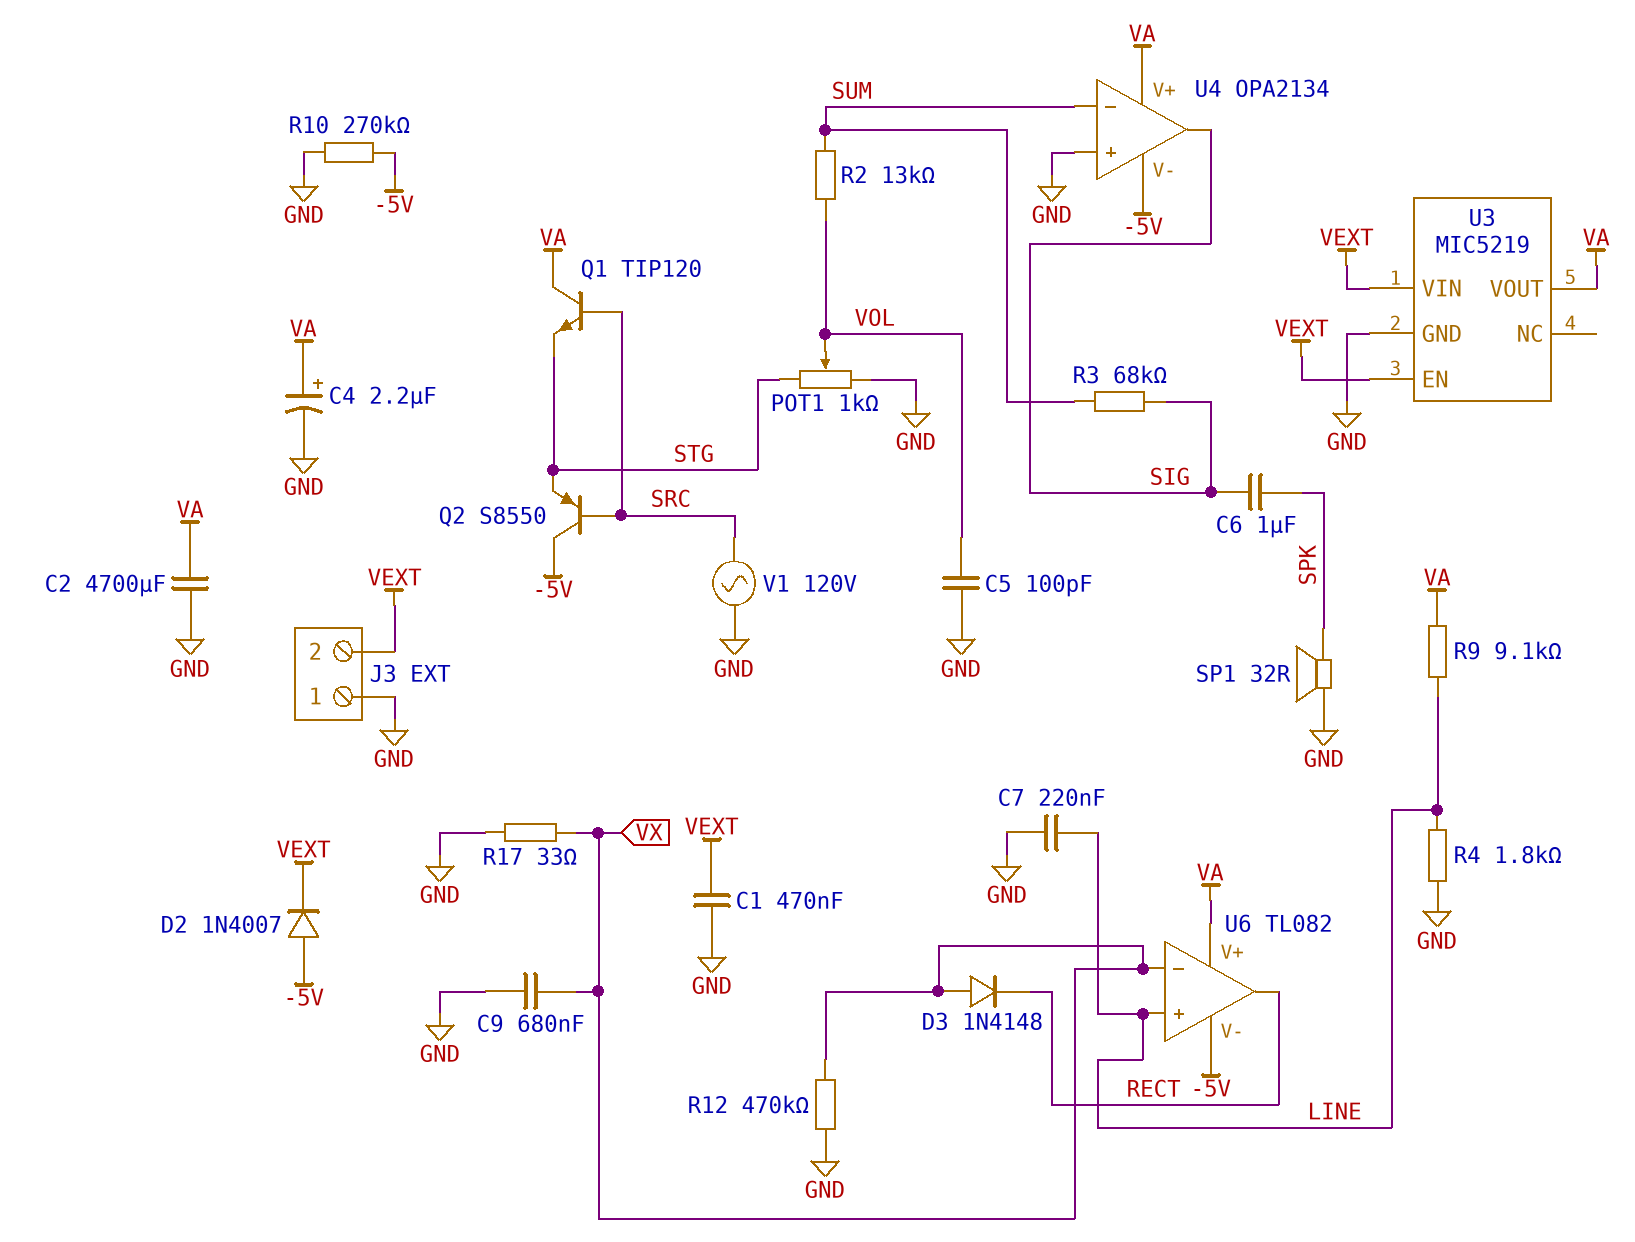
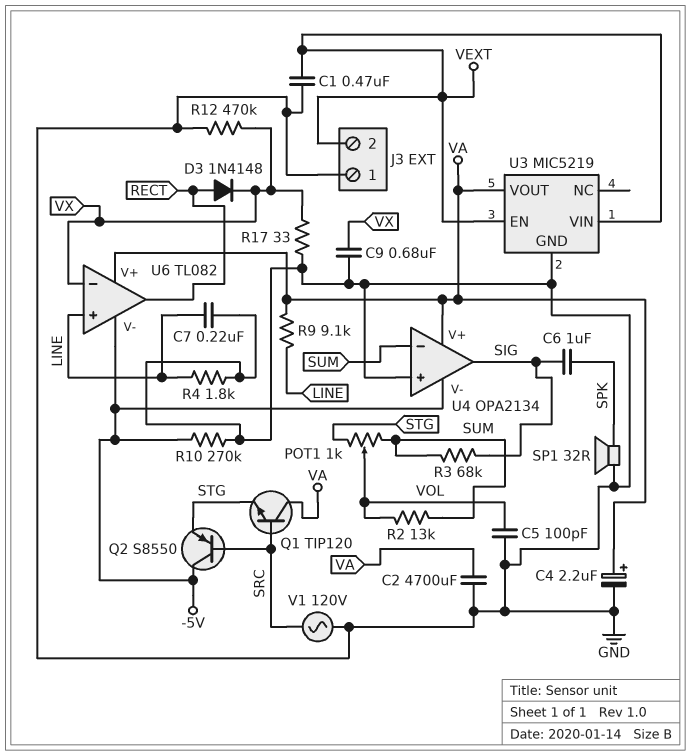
D2: diode 1N4007 (A -5V, K VEXT) -> none
D3: diode 1N4148 (A VX, K RECT) -> diode 1N4148 (A RECT, K VX)
POT1: 1k (GND, STG, wiper VOL) -> 1k (STG, SUM, wiper VOL)

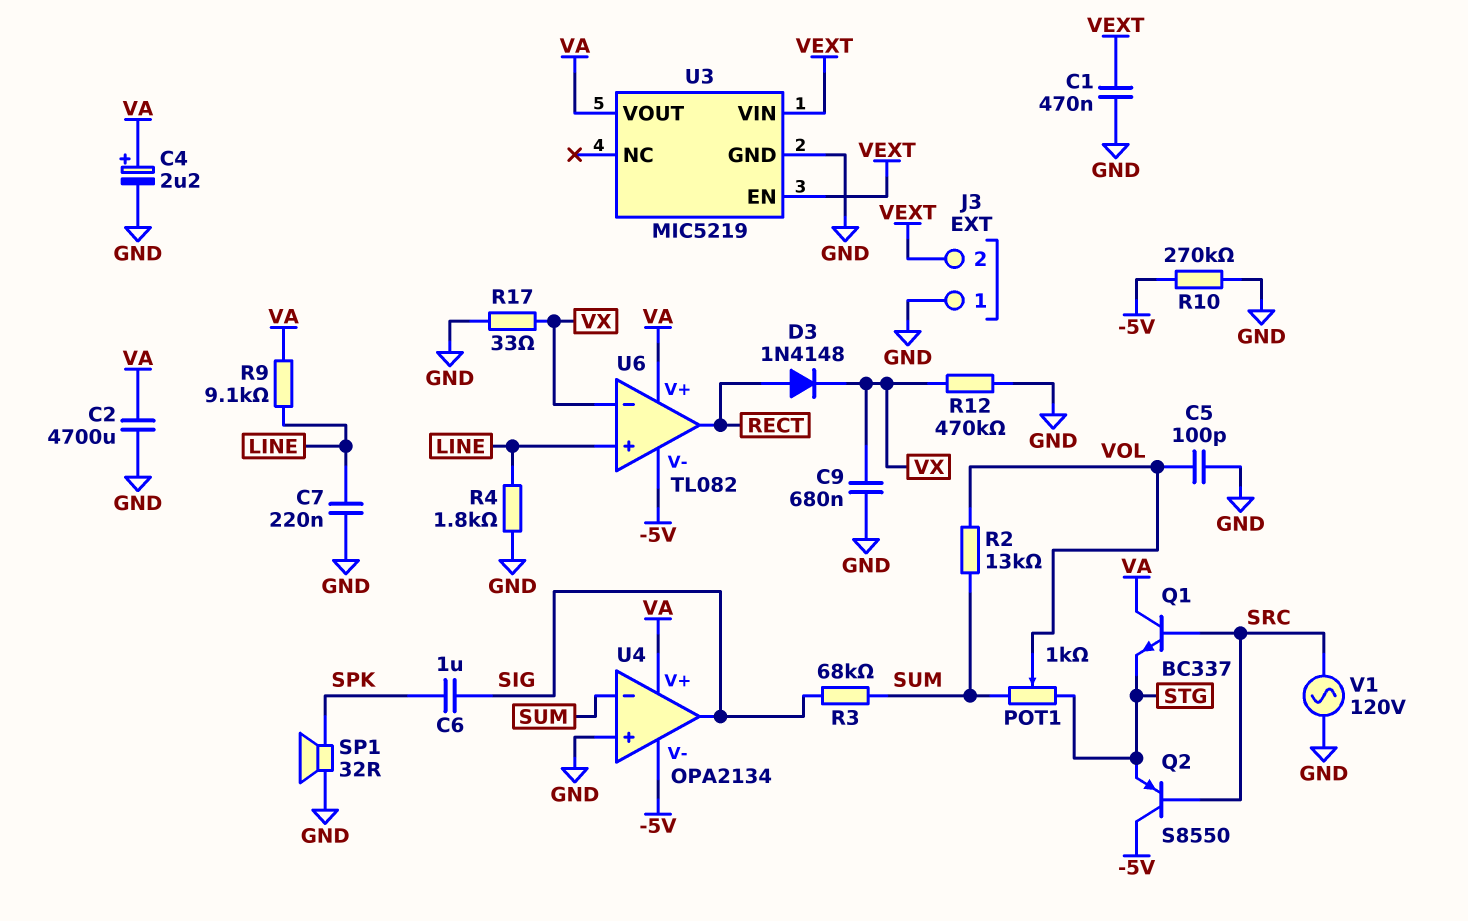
Q1: NPN TIP120 (B SRC, C VA, E STG) -> NPN BC337 (B SRC, C VA, E STG)

